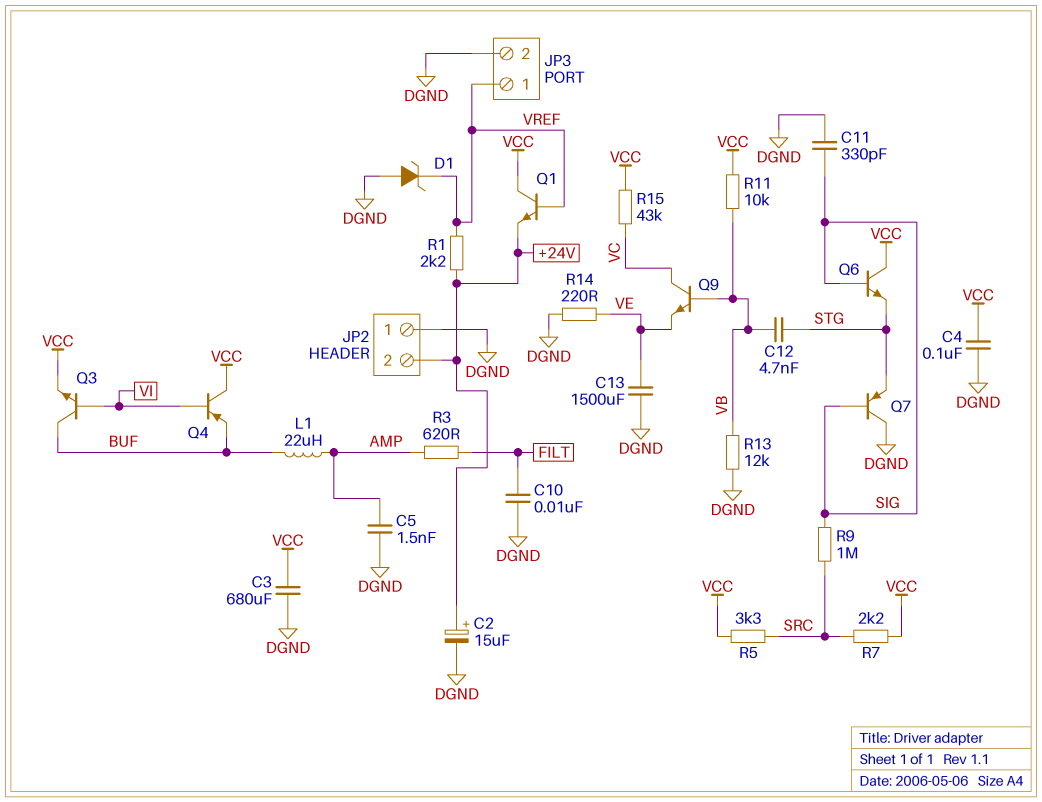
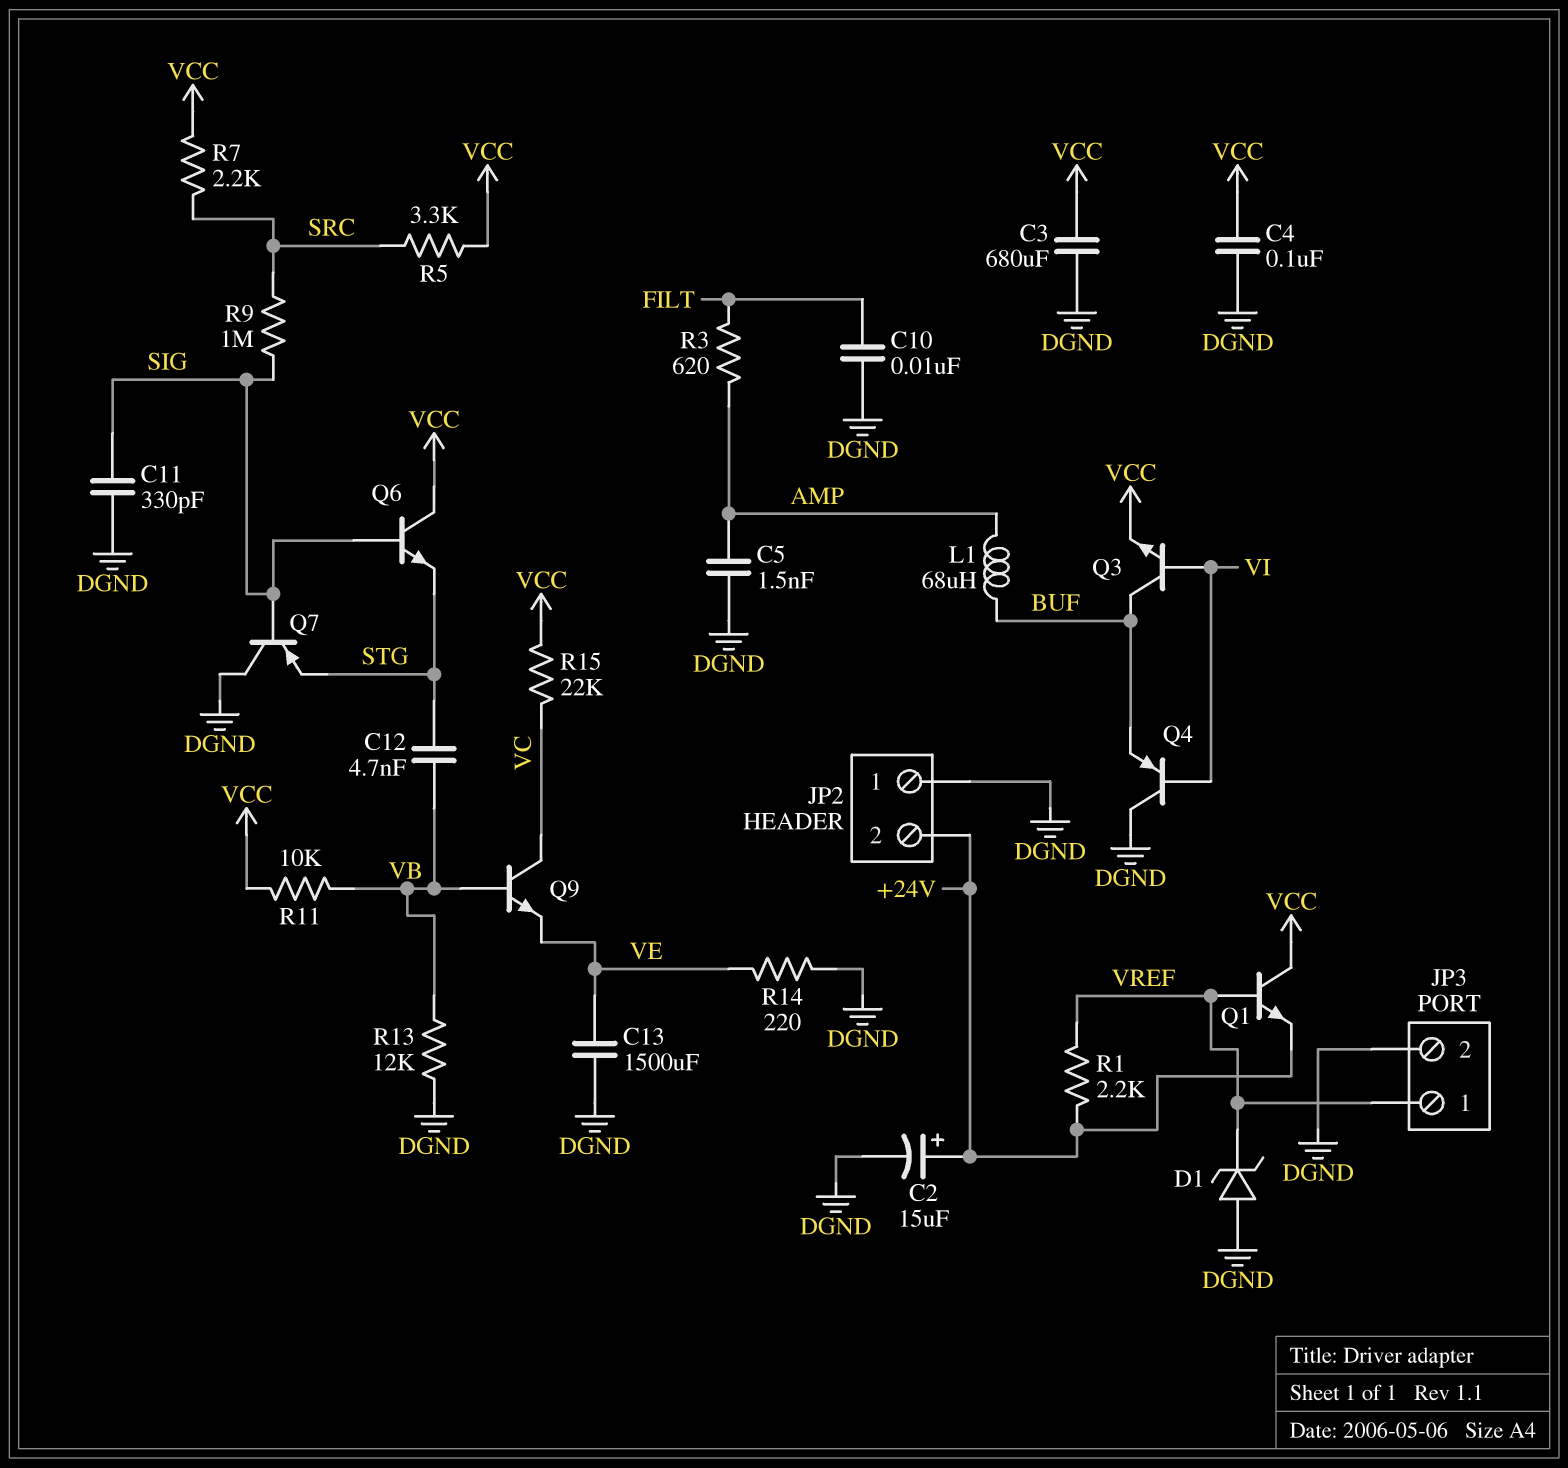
L1: 22uH (AMP, BUF) -> 68uH (AMP, BUF)
Q4: PNP (B VI, C VCC, E BUF) -> PNP (B VI, C DGND, E BUF)
R15: 43k (VC, VCC) -> 22k (VC, VCC)

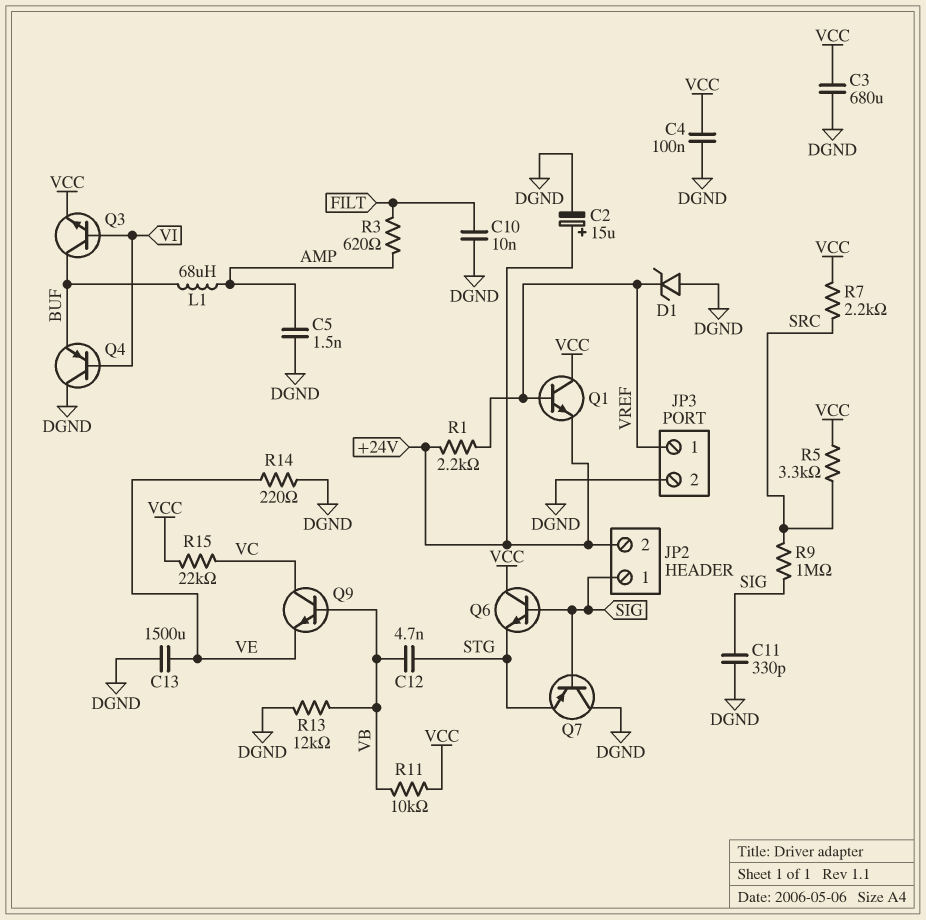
JP2 pin 1: DGND -> SIG

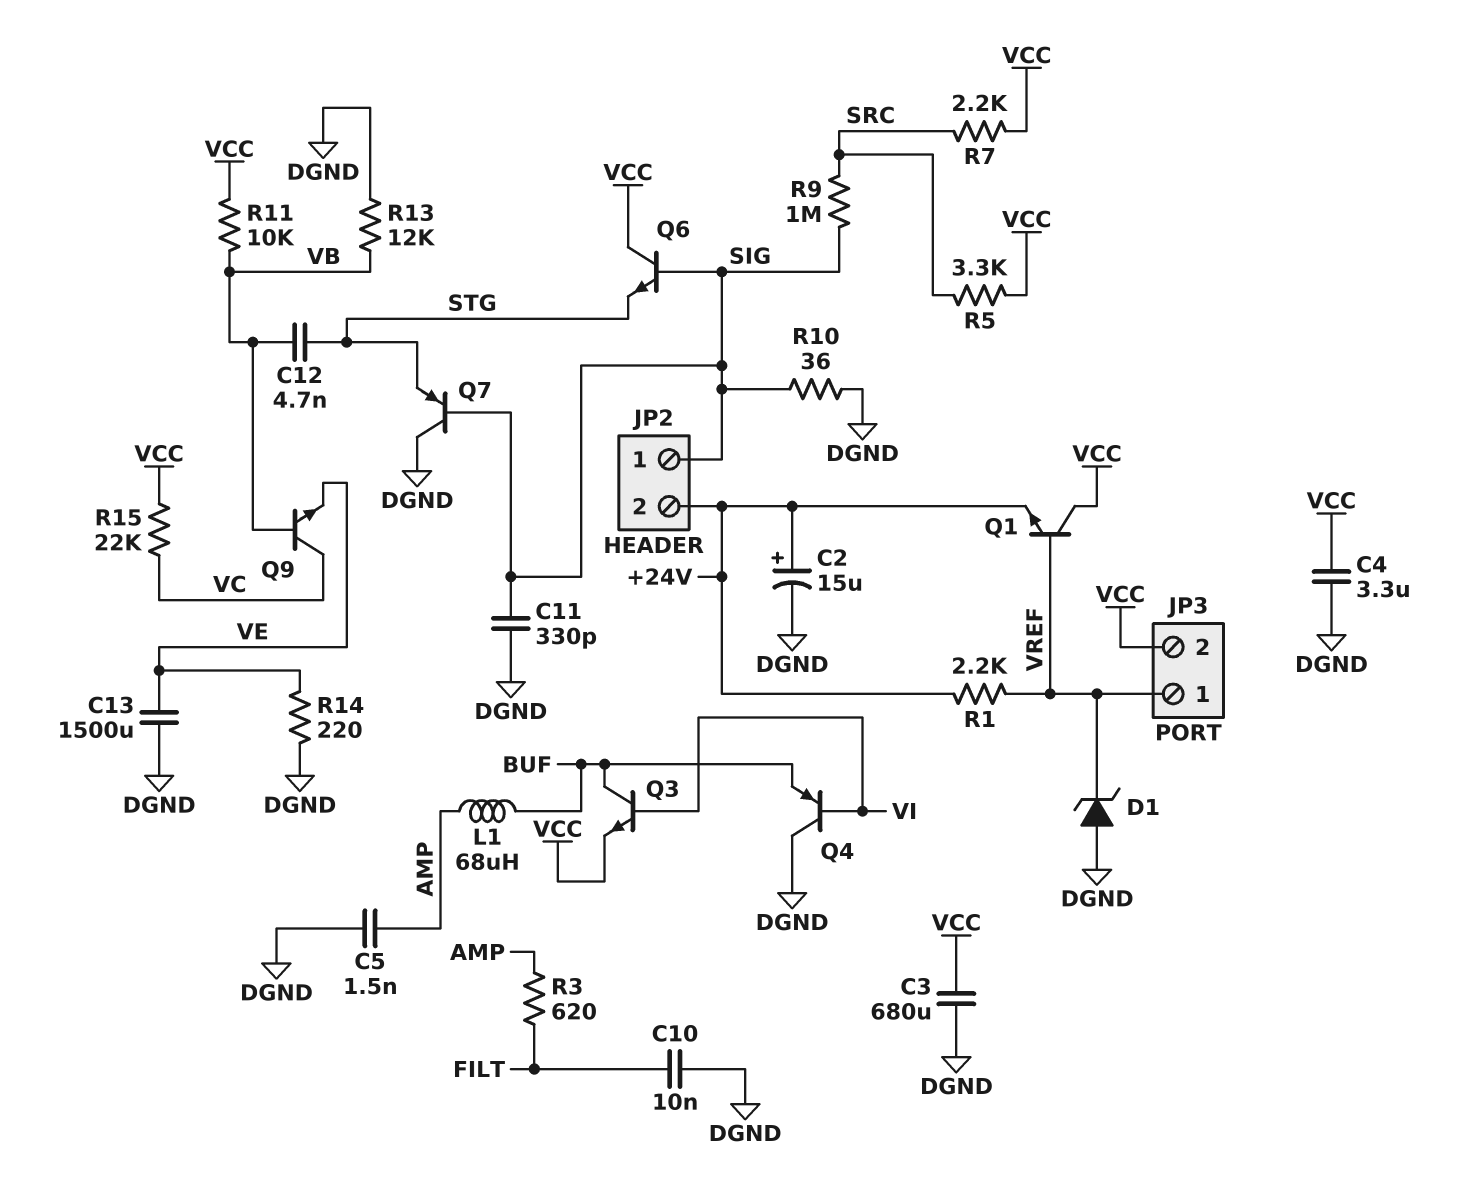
C4: 100nF (DGND, VCC) -> 3.3uF (DGND, VCC)
JP3 pin 2: DGND -> VCC
R10: none -> 36 (DGND, SIG)

